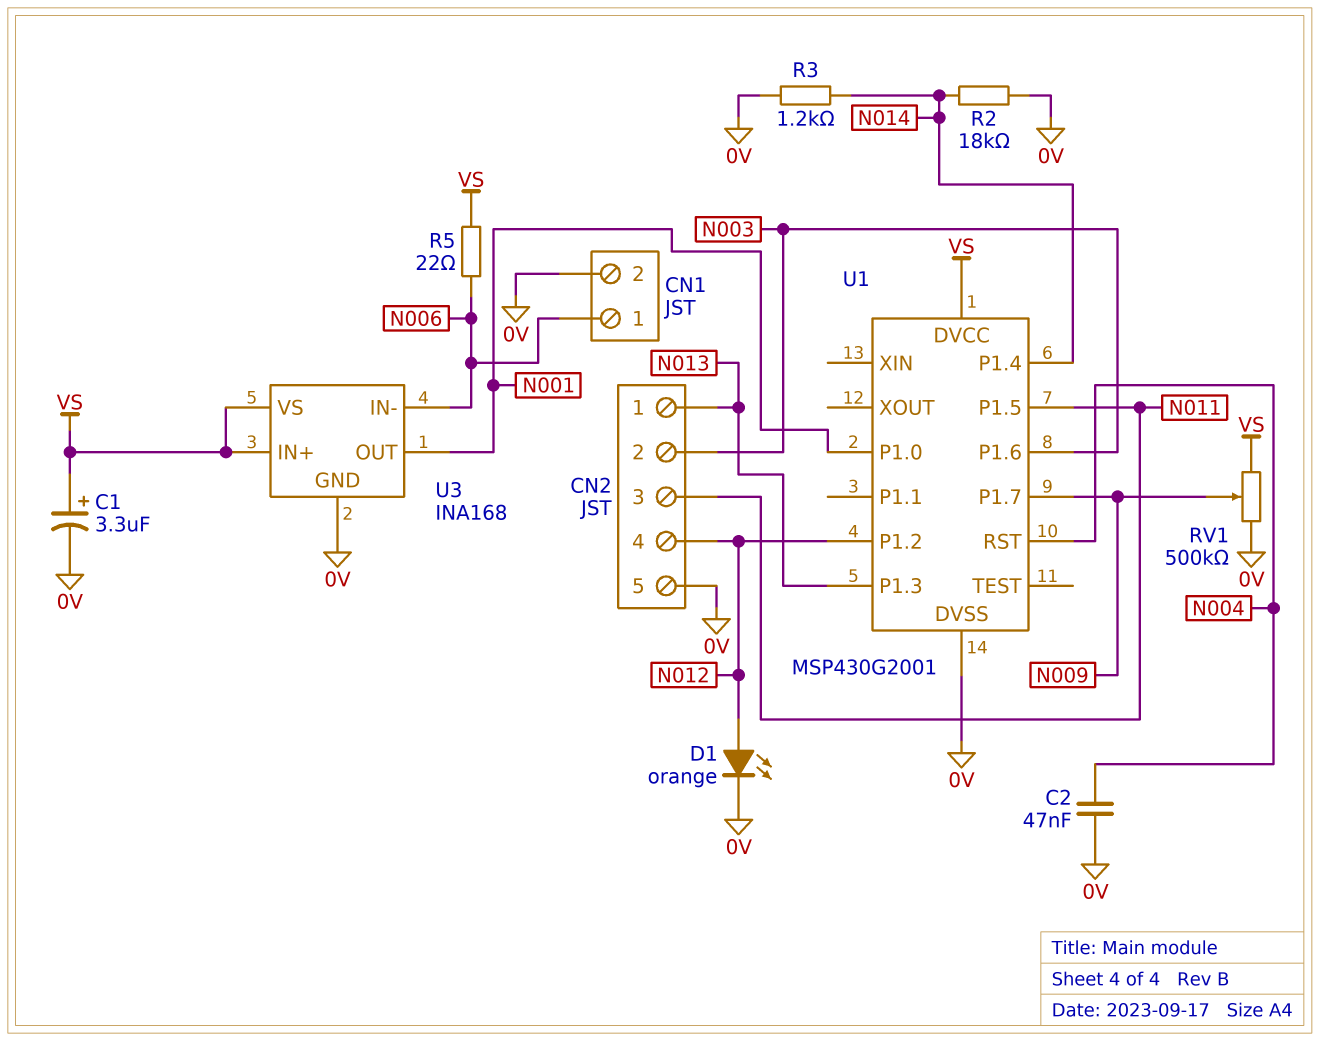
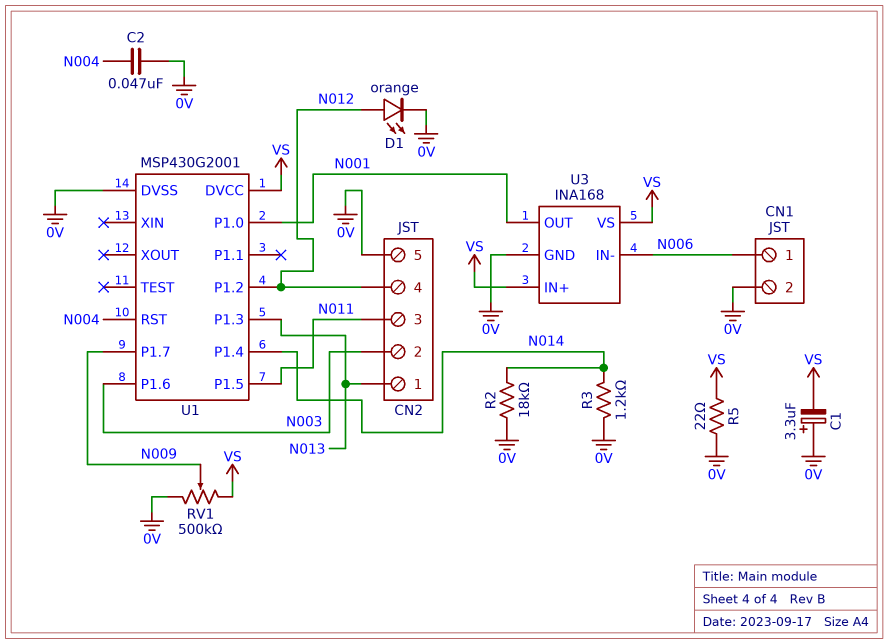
C1: 3.3uF (plus VS, minus 0V) -> 3.3uF (plus 0V, minus VS)
R5: 22 (N006, VS) -> 22 (0V, VS)

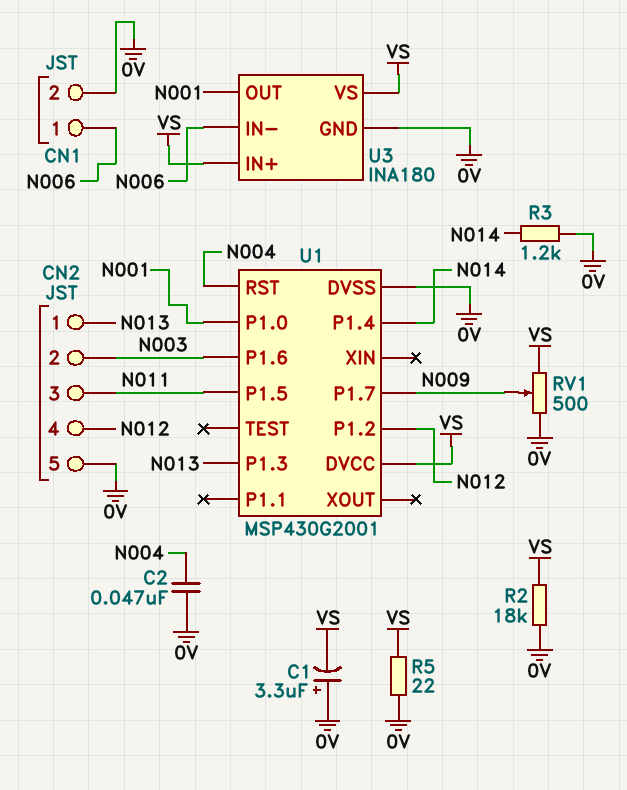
D1: LED orange (A N012, K 0V) -> none
R2: 18k (0V, N014) -> 18k (0V, VS)
RV1: 500k (0V, VS, wiper N009) -> 500 (0V, VS, wiper N009)
U3: INA168 -> INA180

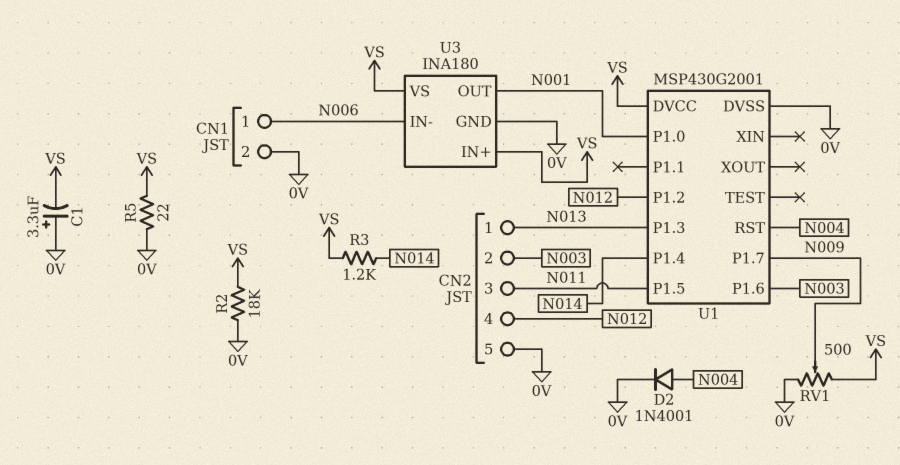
C2: 47nF (0V, N004) -> none
D2: none -> diode 1N4001 (A N004, K 0V)
R3: 1.2k (0V, N014) -> 1.2k (N014, VS)

